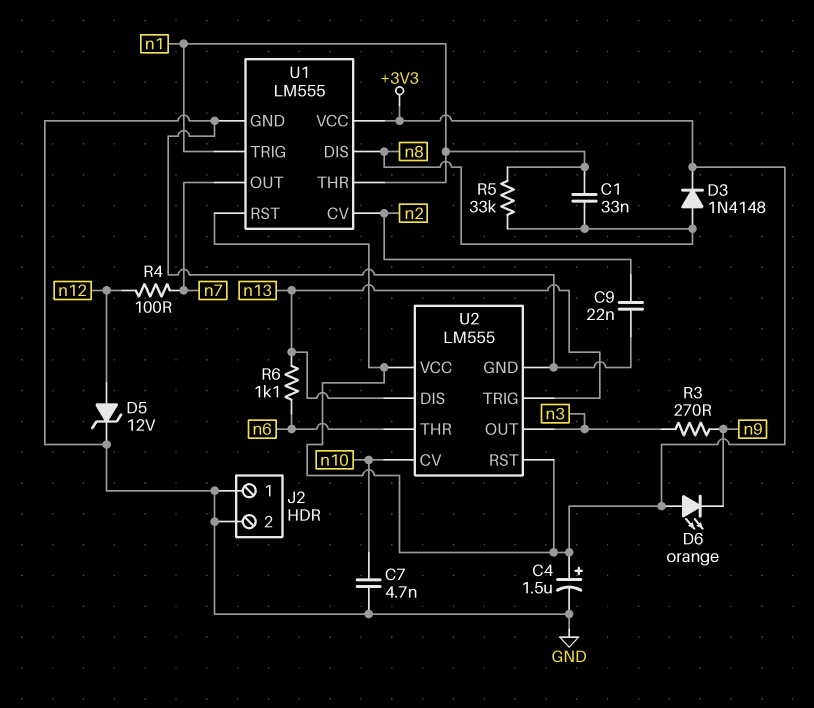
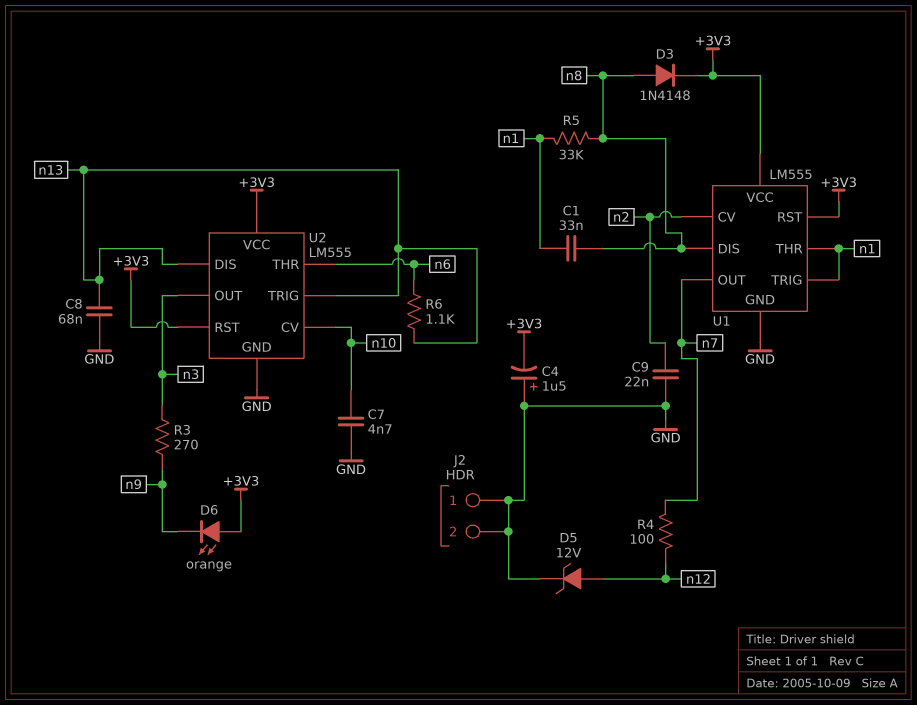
C4: 1.5uF (plus +3V3, minus GND) -> 1.5uF (plus GND, minus +3V3)
C8: none -> 68nF (GND, n13)

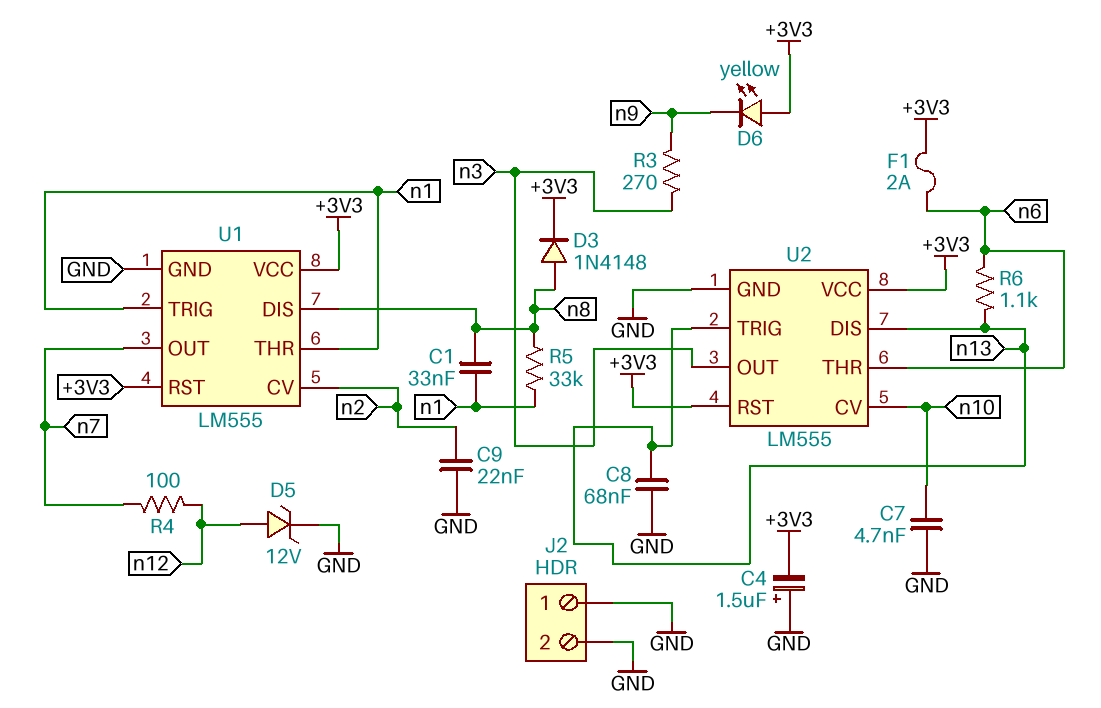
D6: LED orange (A +3V3, K n9) -> LED yellow (A +3V3, K n9)
F1: none -> 2A (+3V3, n6)

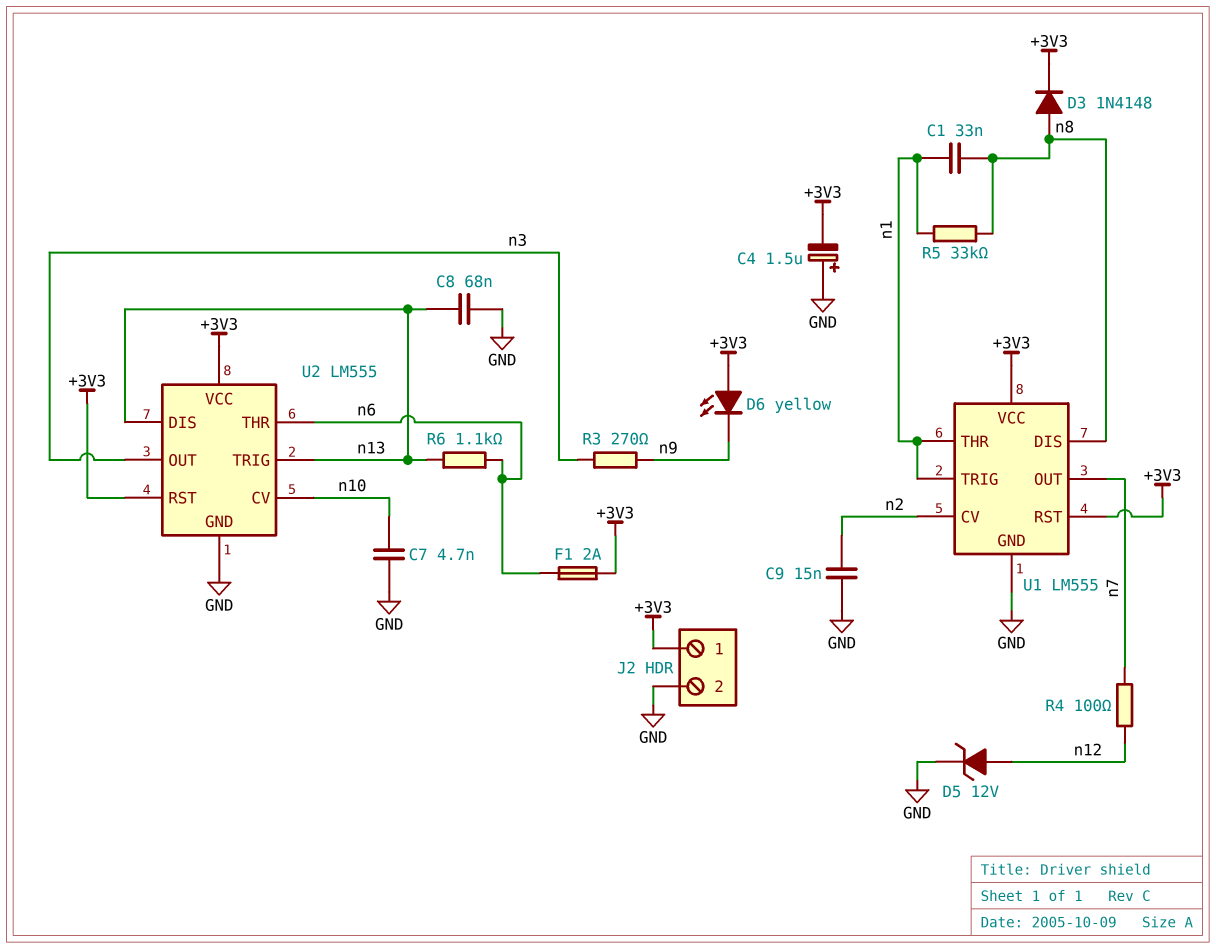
C9: 22nF (GND, n2) -> 15nF (GND, n2)
J2 pin 1: GND -> +3V3

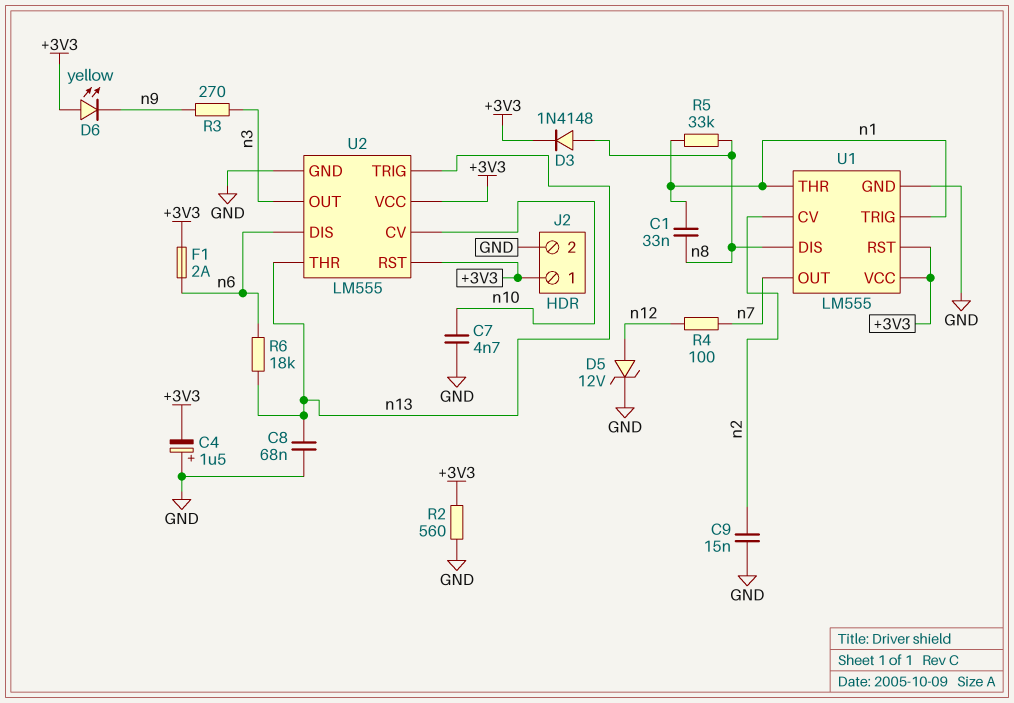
R2: none -> 560 (+3V3, GND)
R6: 1.1k (n6, n13) -> 18k (n6, n13)
U2 pin DIS: n13 -> n6
U2 pin THR: n6 -> n13

